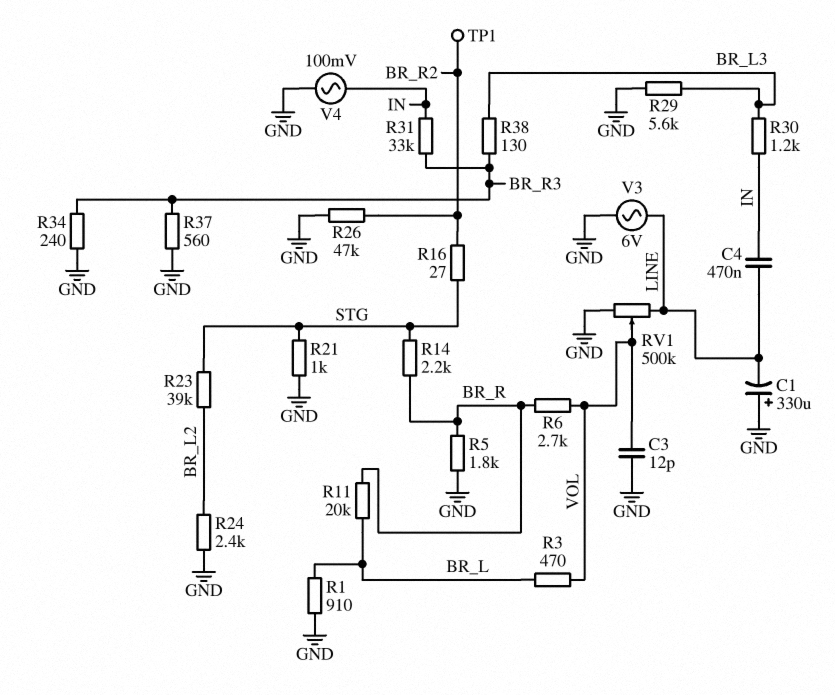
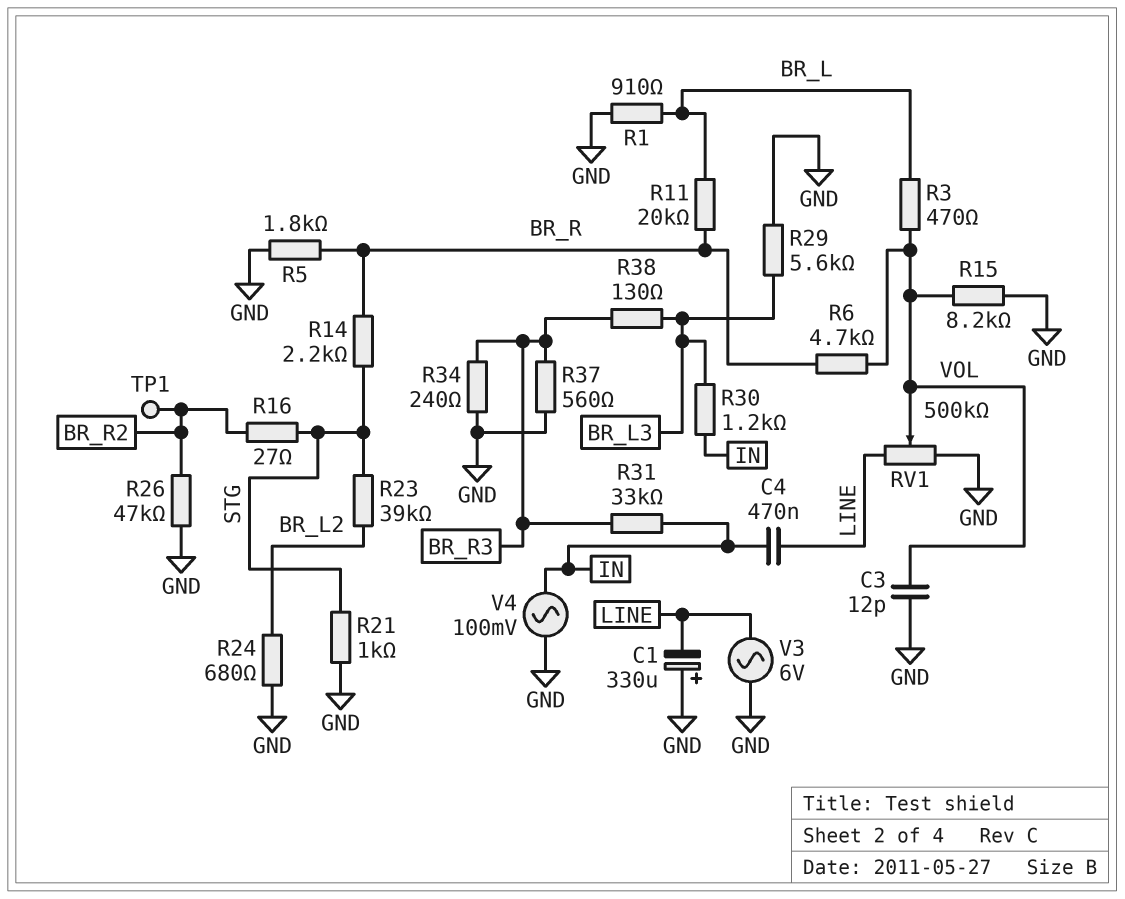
R6: 2.7k (BR_R, VOL) -> 4.7k (BR_R, VOL)
R15: none -> 8.2k (GND, VOL)
R24: 2.4k (BR_L2, GND) -> 680 (BR_L2, GND)

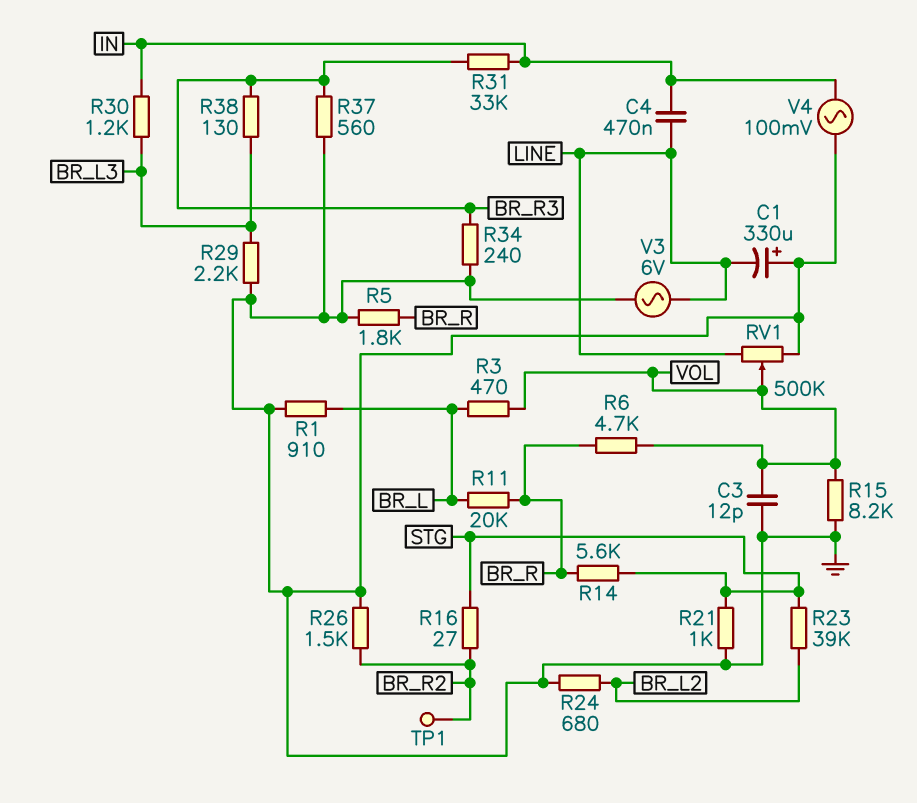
R14: 2.2k (BR_R, STG) -> 5.6k (BR_R, STG)
R26: 47k (BR_R2, GND) -> 1.5k (BR_R2, GND)
R29: 5.6k (BR_L3, GND) -> 2.2k (BR_L3, GND)

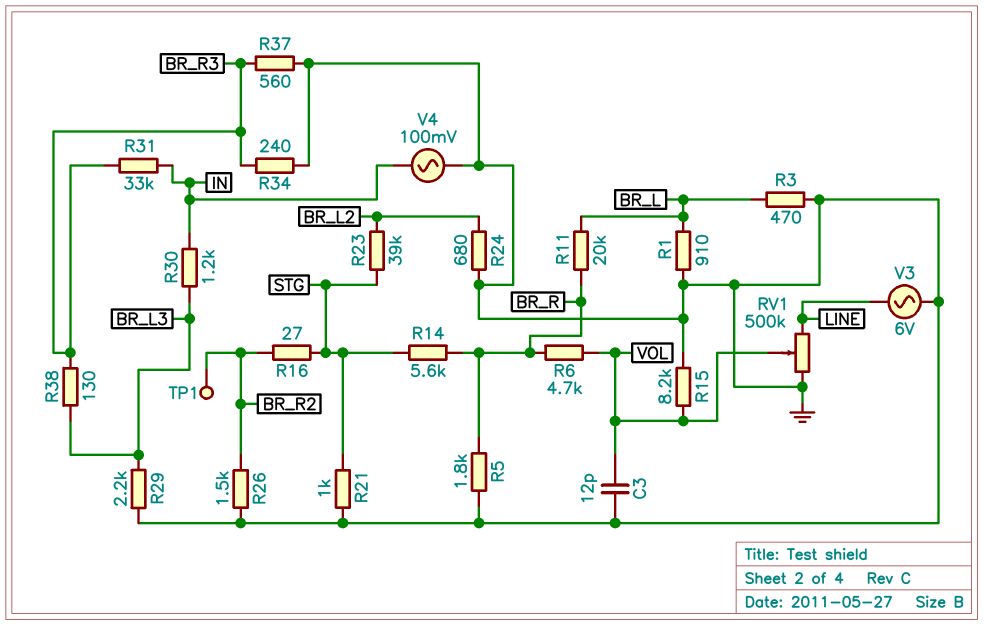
C1: 330uF (plus GND, minus LINE) -> none
C4: 470nF (IN, LINE) -> none
R3: 470 (BR_L, VOL) -> 470 (BR_L, GND)

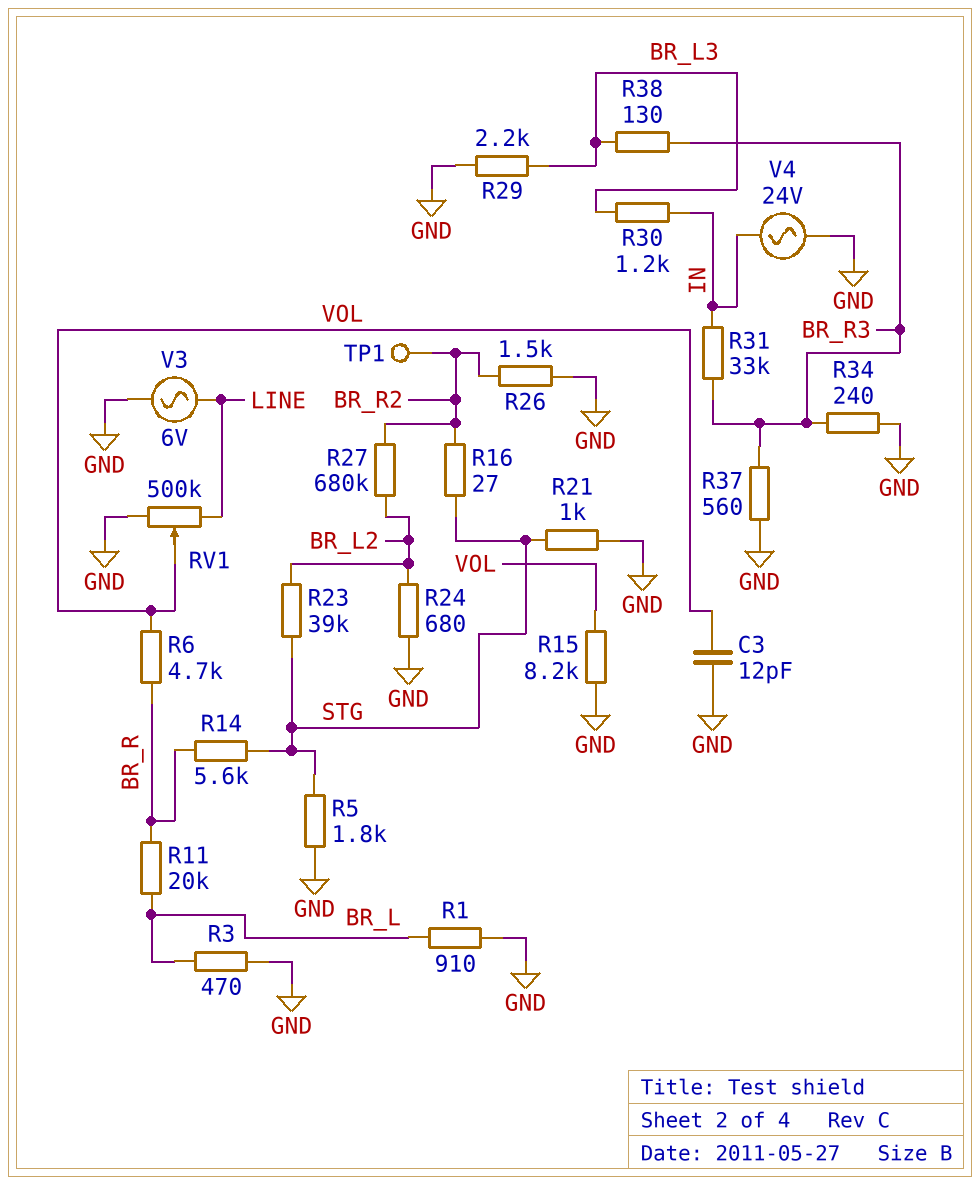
R5: 1.8k (BR_R, GND) -> 1.8k (GND, STG)
R27: none -> 680k (BR_L2, BR_R2)
V4: AC 100mV (GND, IN) -> AC 24V (GND, IN)

